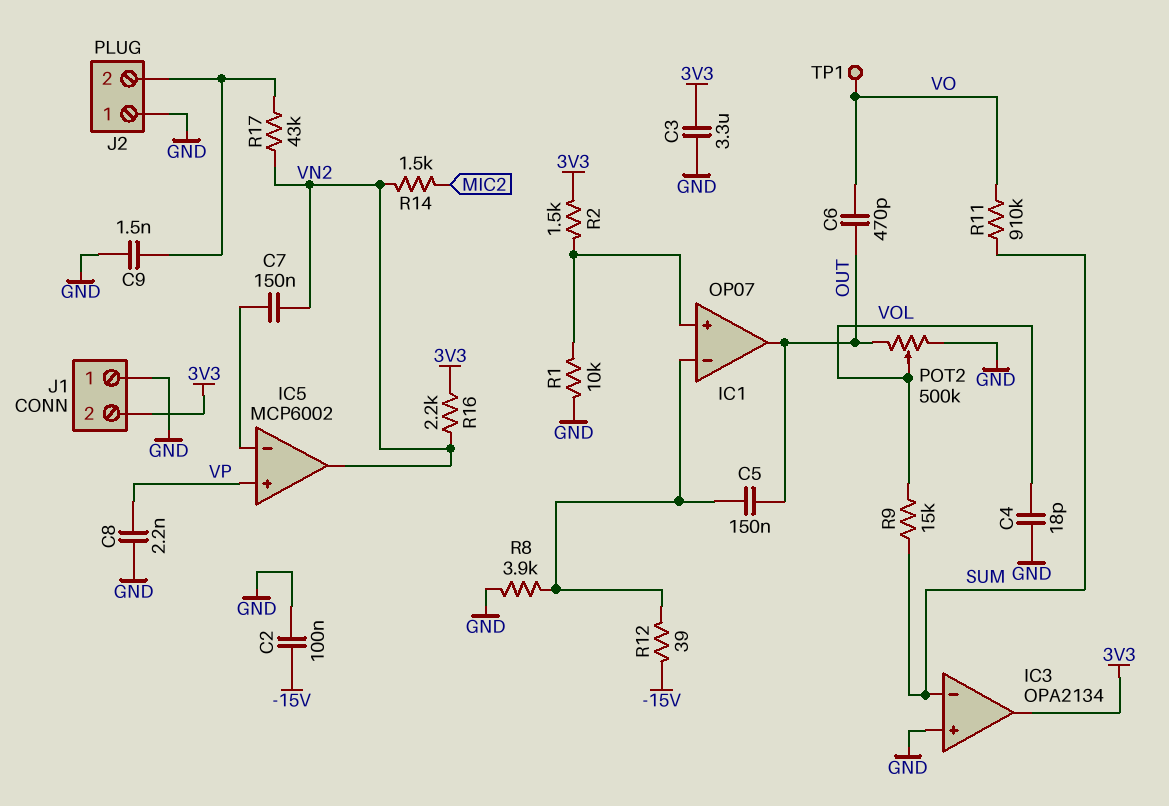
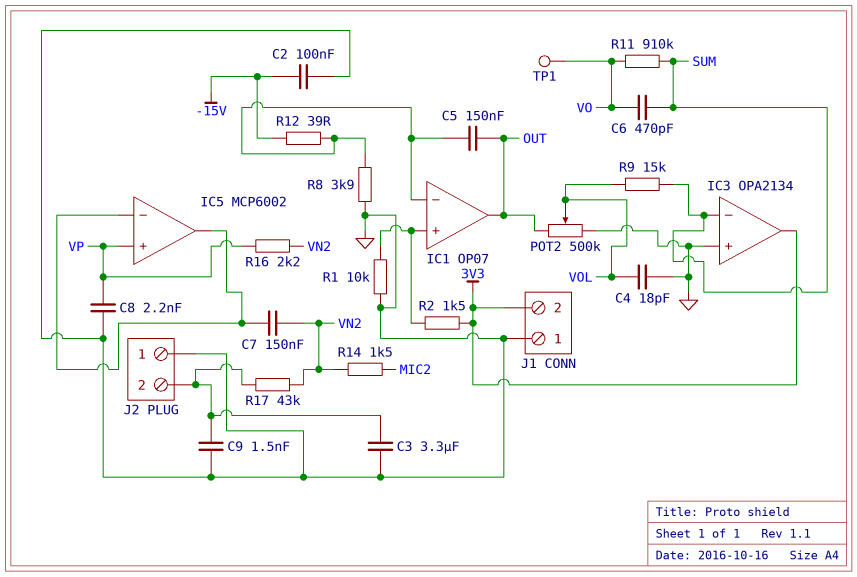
C3: 3.3uF (3V3, GND) -> 3.3uF (GND, J2/2)
C6: 470pF (OUT, VO) -> 470pF (SUM, VO)
IC5 pin out: VN2 -> IC5/in-
R16: 2.2k (3V3, VN2) -> 2.2k (VN2, VP)

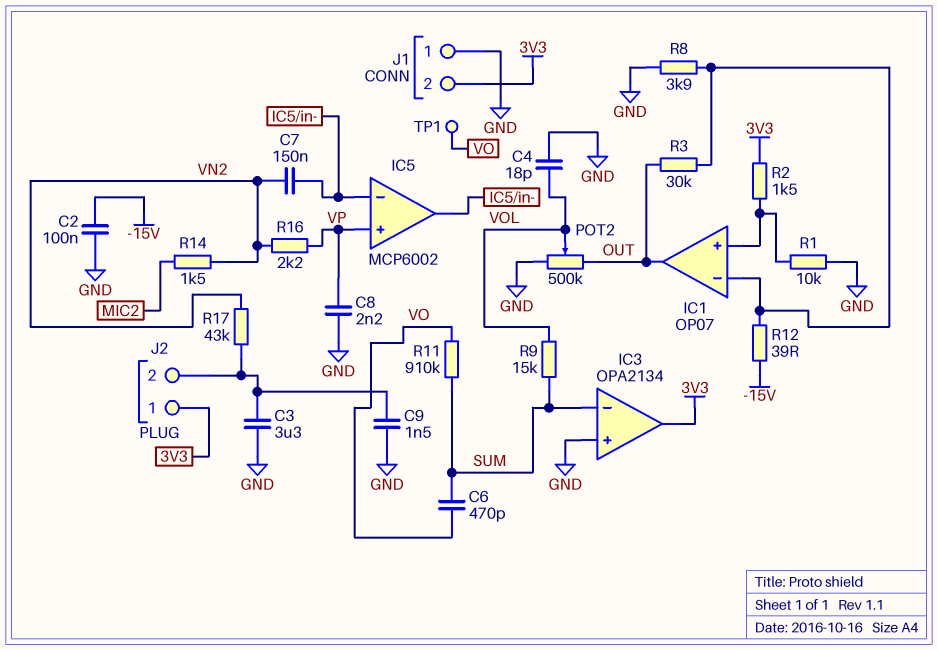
C5: 150nF (IC1/in-, OUT) -> none
J2 pin 1: GND -> 3V3
R3: none -> 30k (IC1/in-, OUT)

